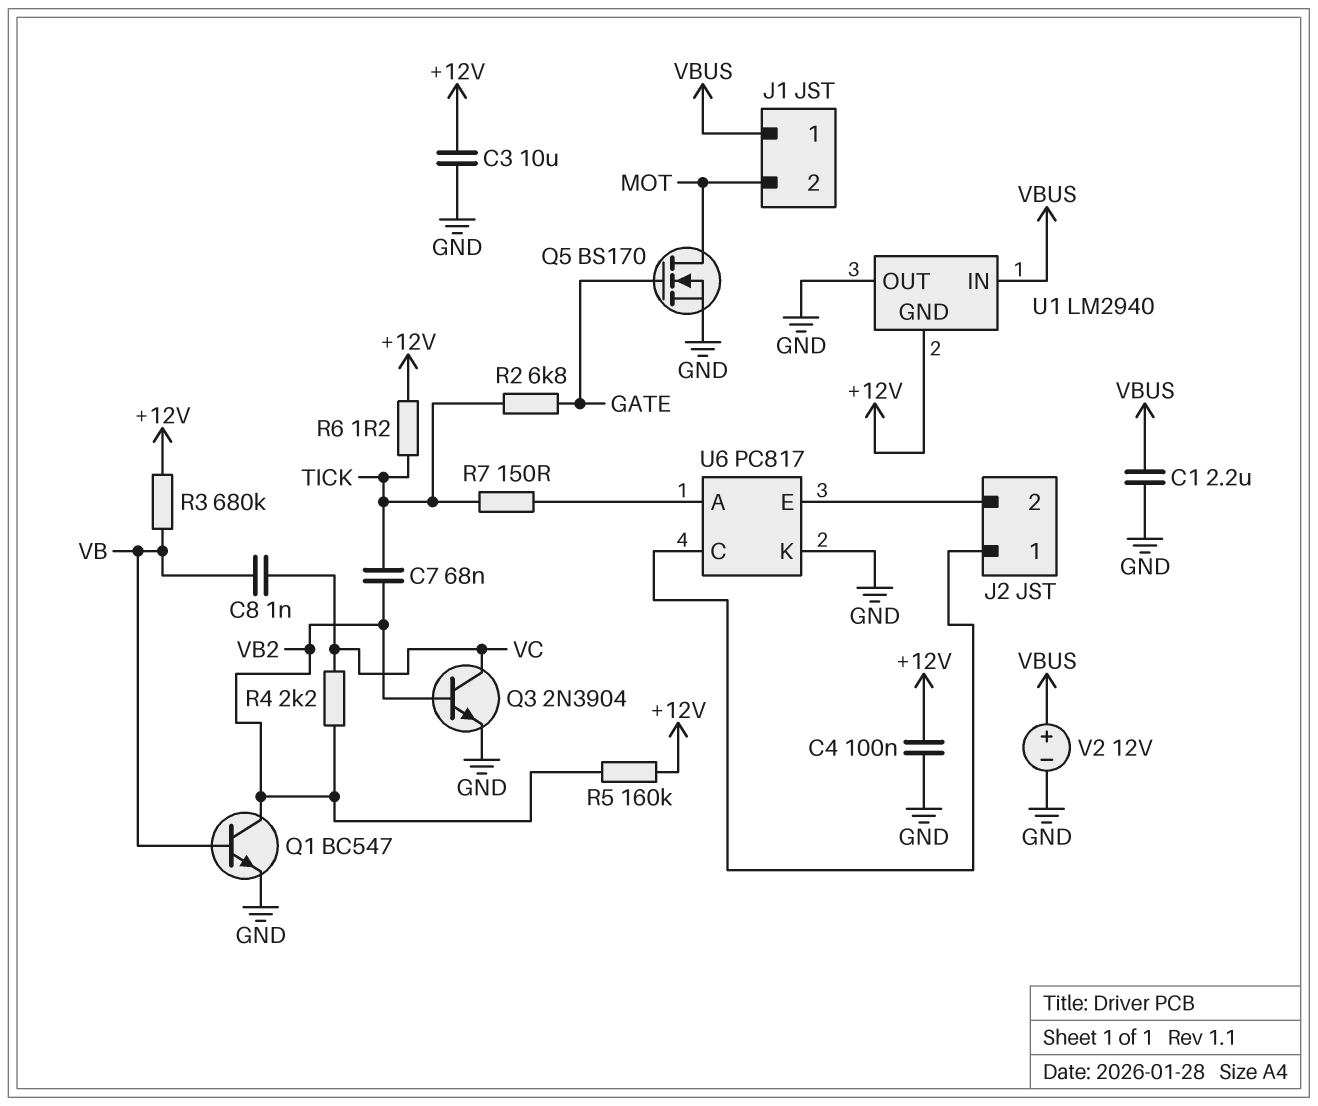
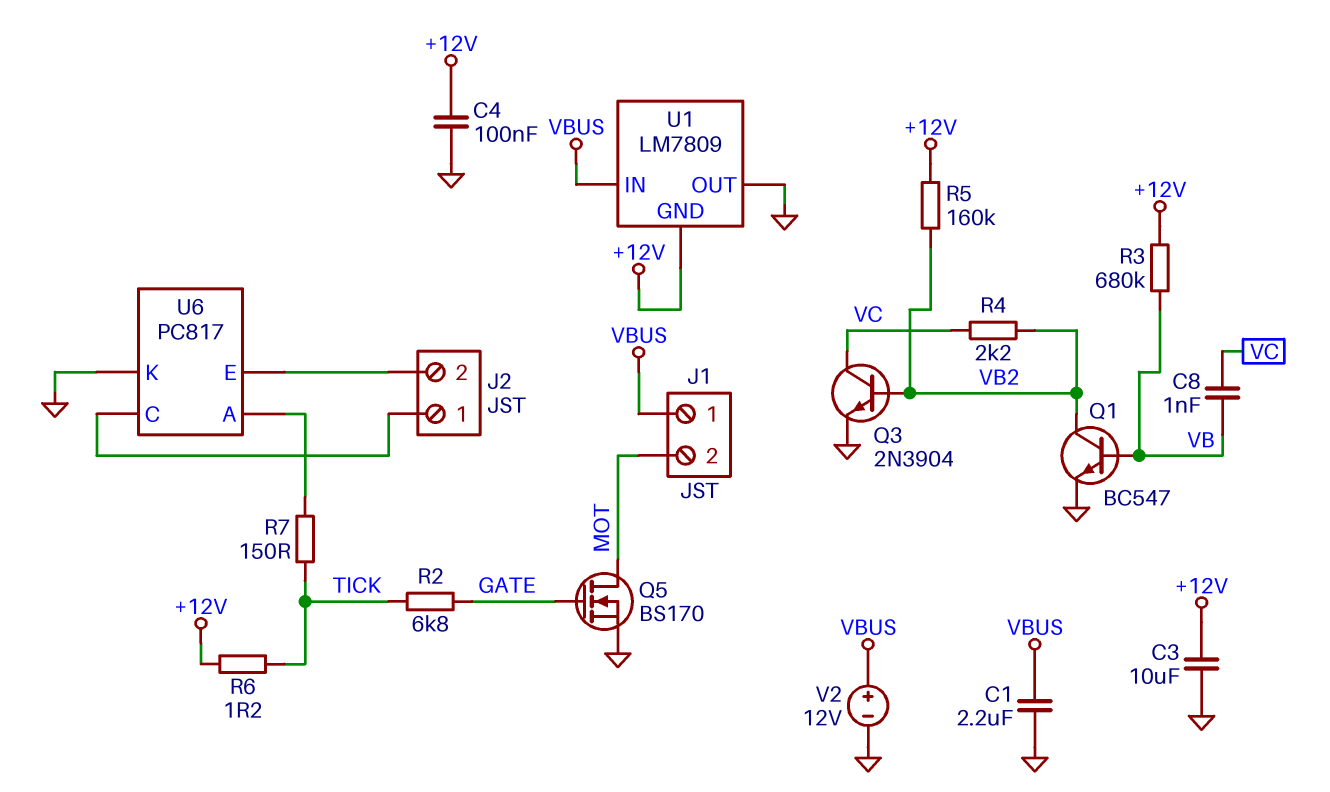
C7: 68nF (TICK, VB2) -> none
U1: LM2940 -> LM7809

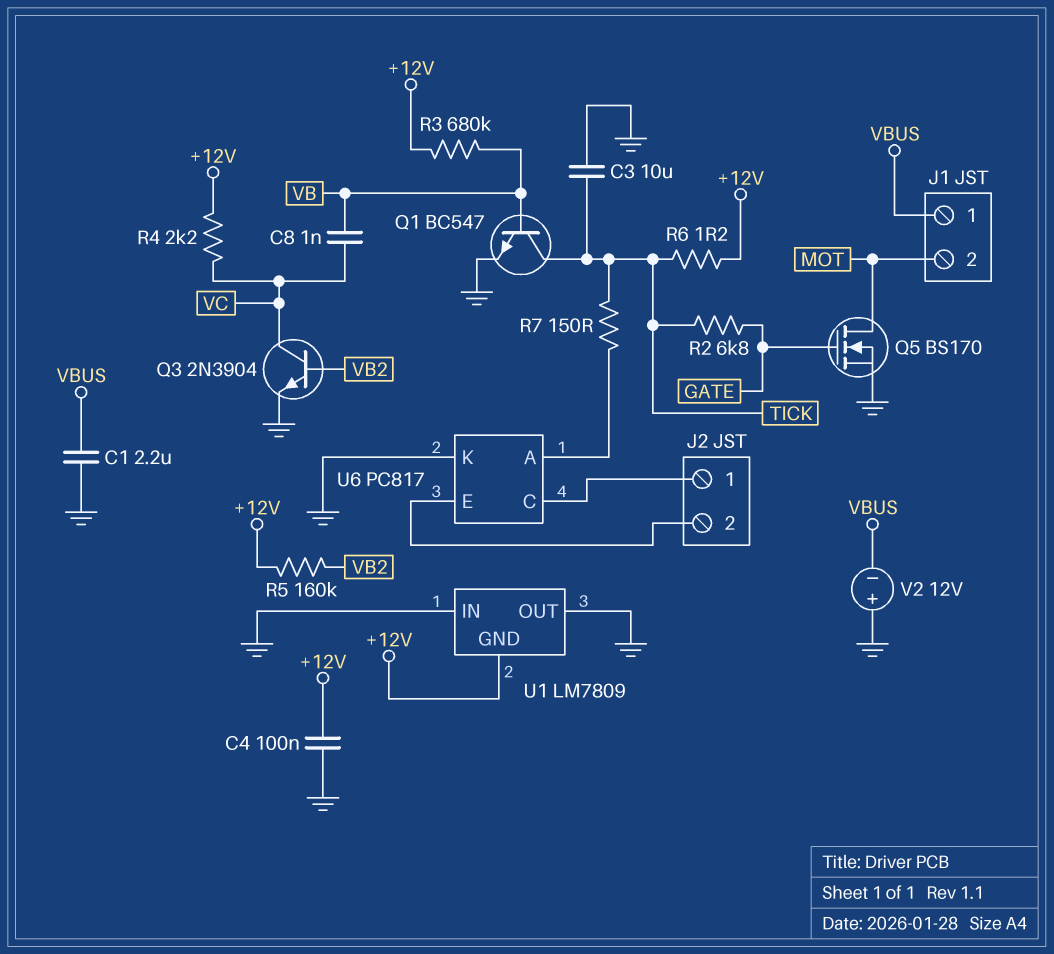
C3: 10uF (+12V, GND) -> 10uF (GND, TICK)
Q1: NPN BC547 (B VB, C VB2, E GND) -> NPN BC547 (B VB, C TICK, E GND)
R4: 2.2k (VB2, VC) -> 2.2k (+12V, VC)
U1 pin IN: VBUS -> GND
V2: 12V (plus VBUS, minus GND) -> 12V (plus GND, minus VBUS)

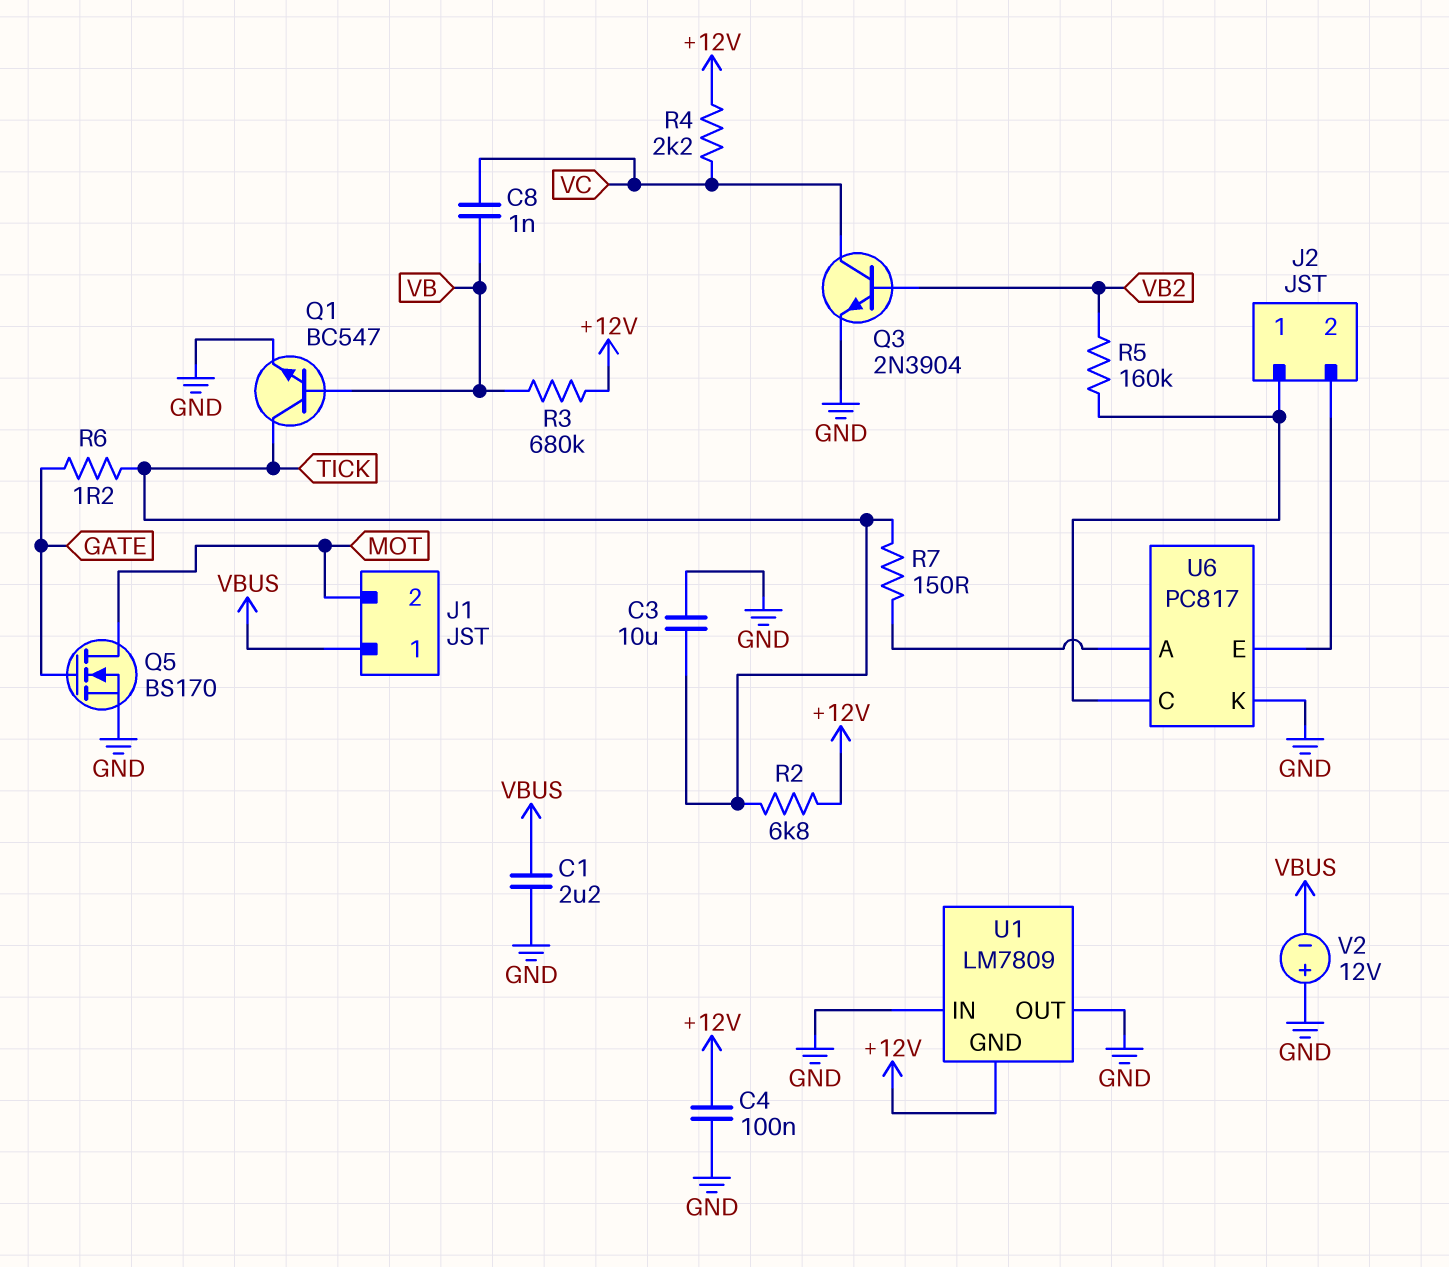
R2: 6.8k (GATE, TICK) -> 6.8k (+12V, TICK)
R5: 160k (+12V, VB2) -> 160k (J2/1, VB2)
R6: 1.2 (+12V, TICK) -> 1.2 (GATE, TICK)

